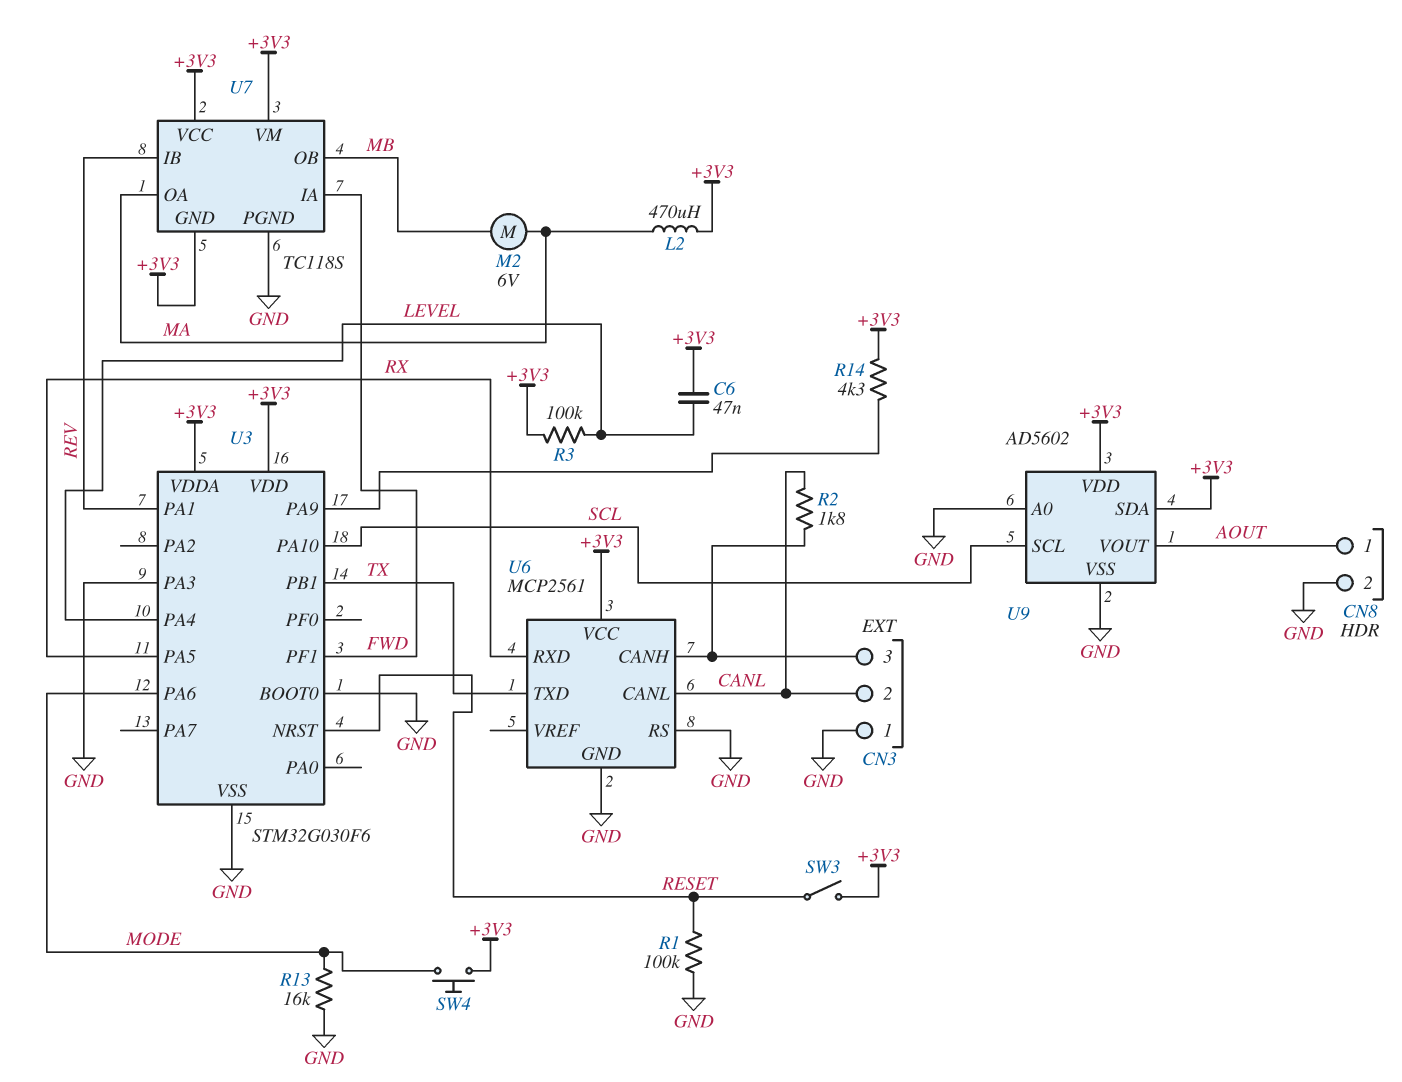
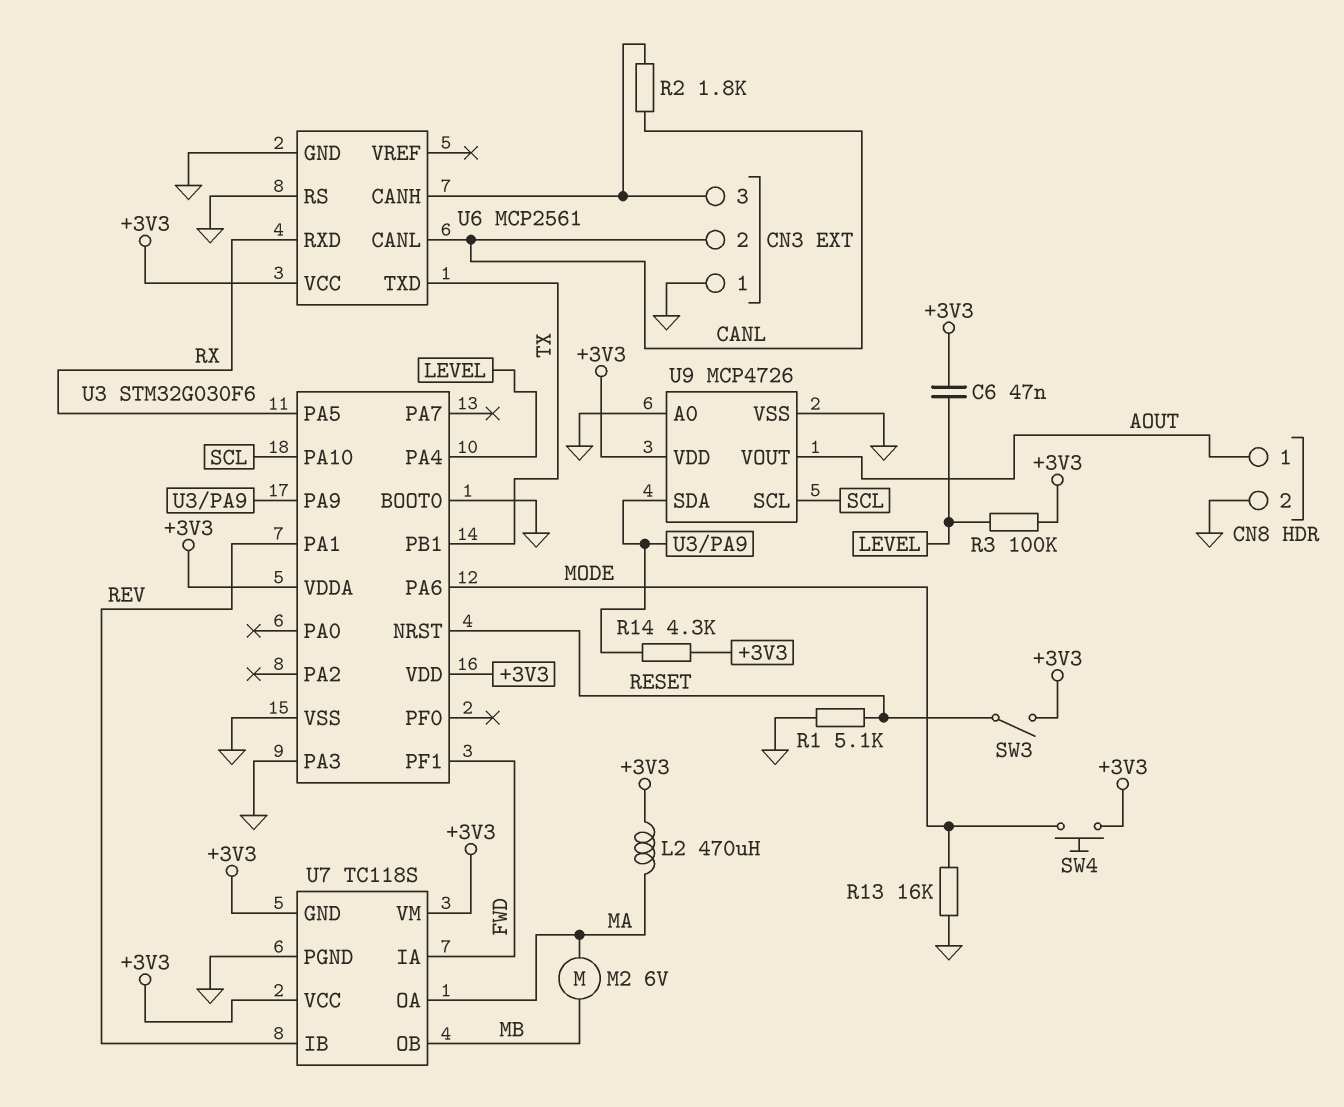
R1: 100k (GND, RESET) -> 5.1k (GND, RESET)
U9: AD5602 -> MCP4726
U9 pin SDA: +3V3 -> U3/PA9

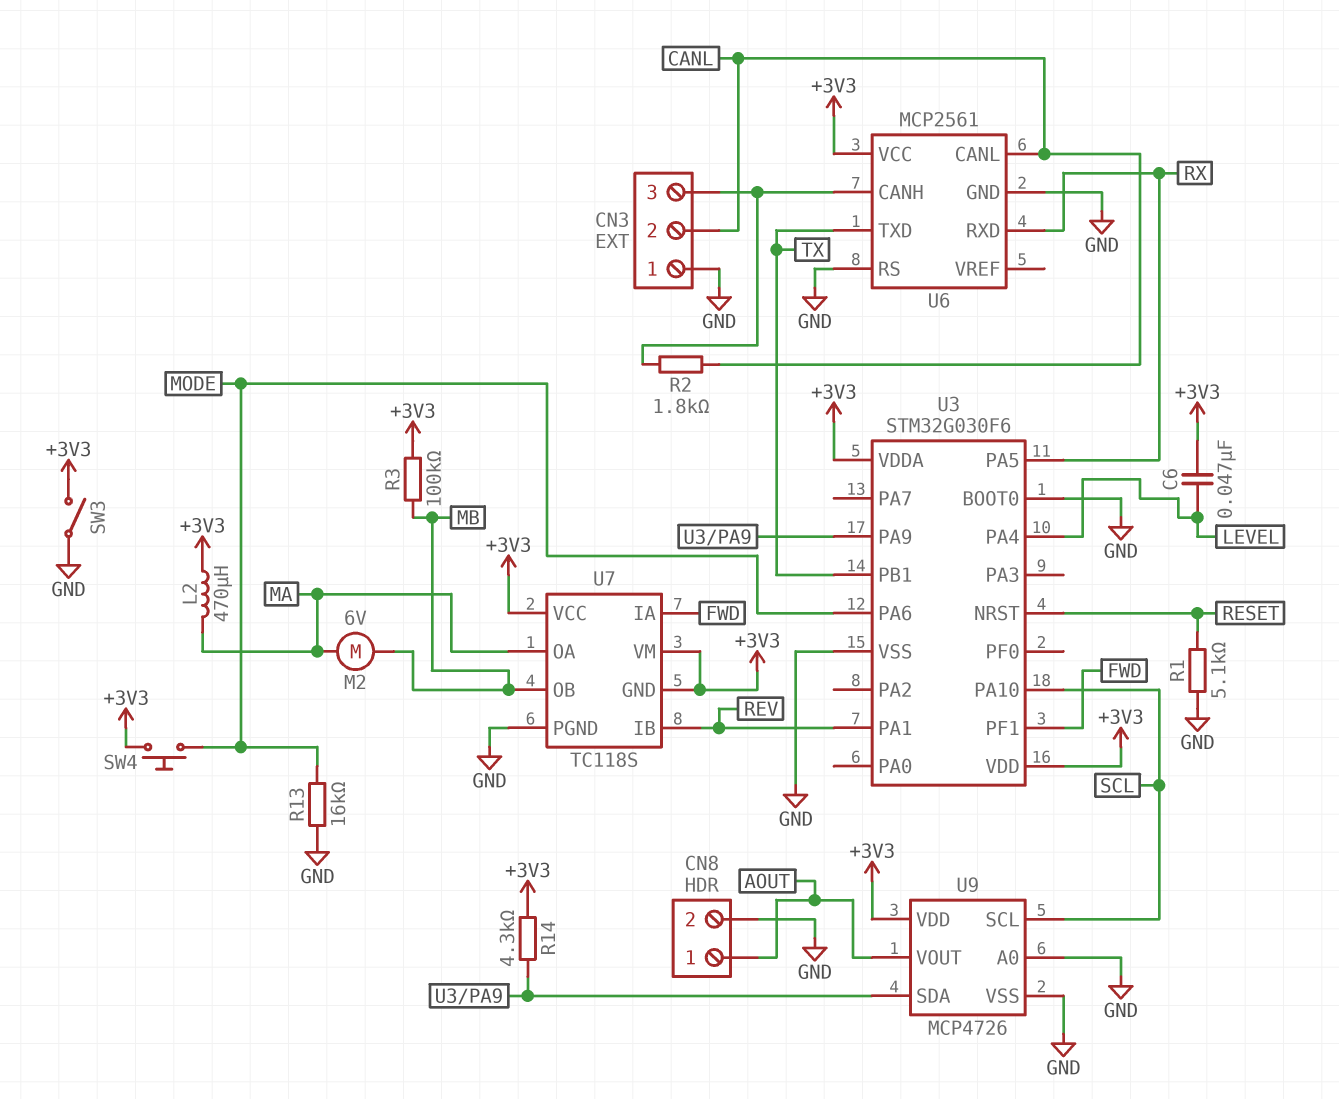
R3: 100k (+3V3, LEVEL) -> 100k (+3V3, MB)
SW3: switch (+3V3, RESET) -> switch (+3V3, GND)
U3 pin PA3: GND -> none

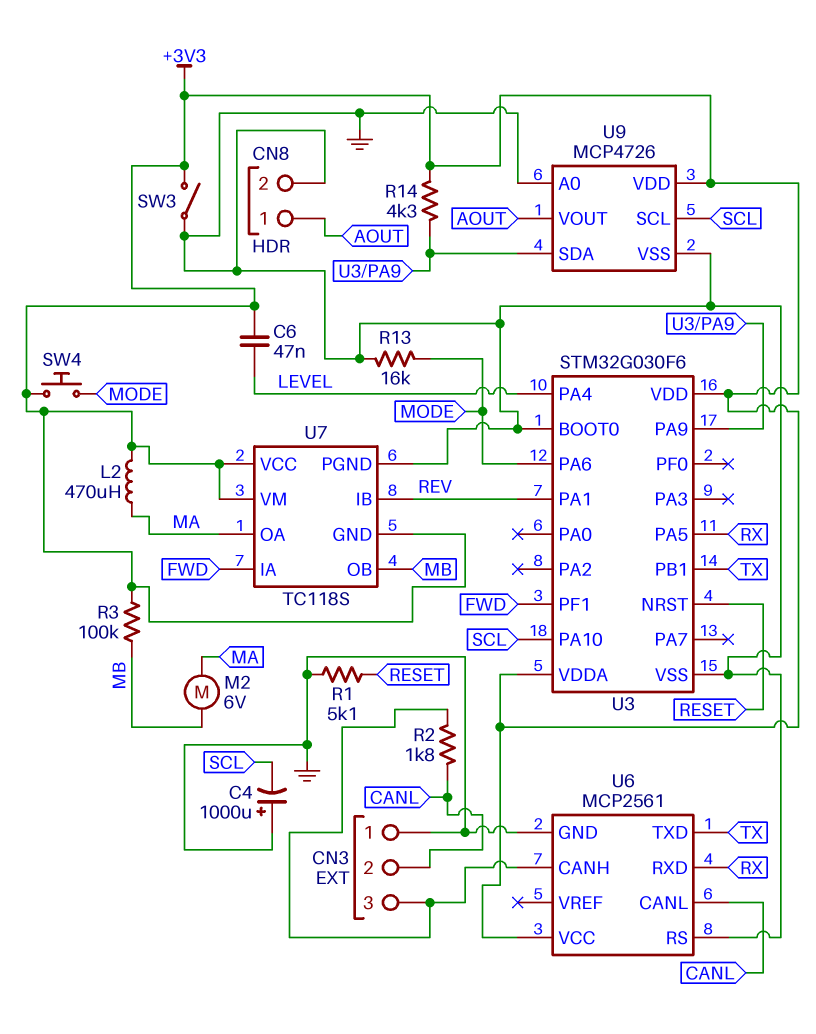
C4: none -> 1000uF (plus GND, minus SCL)

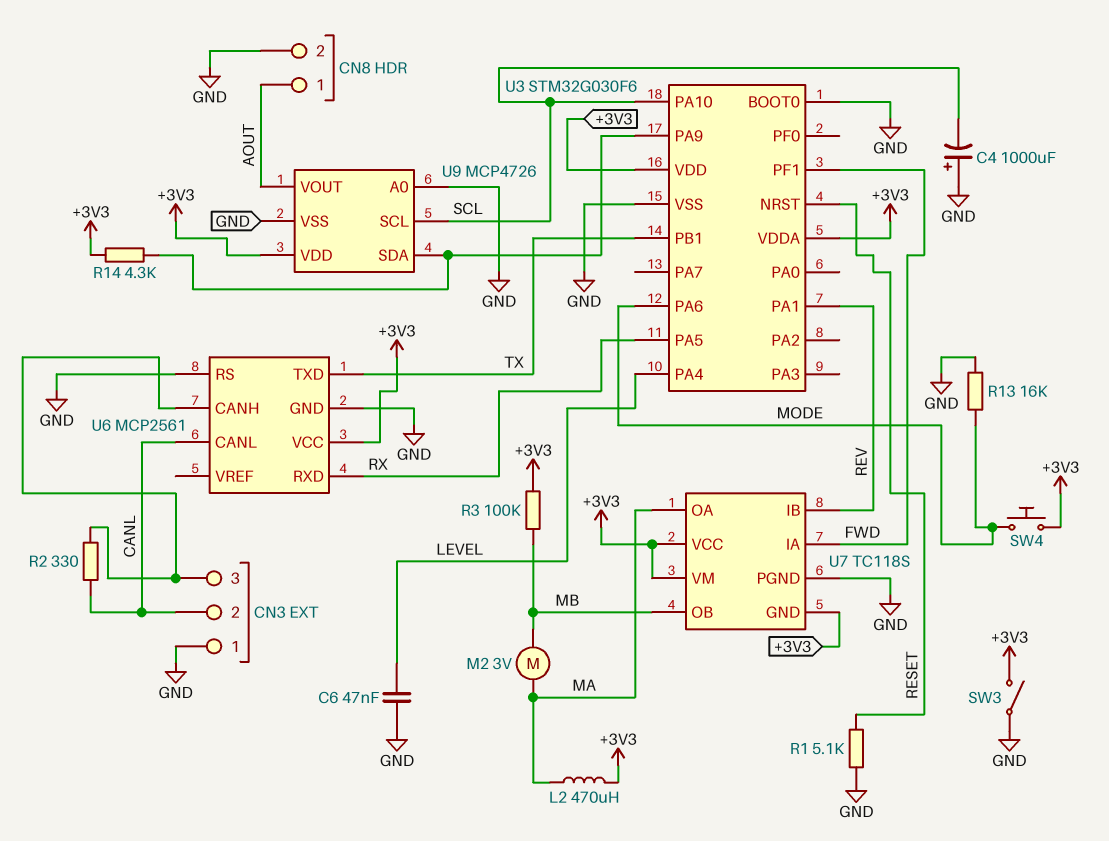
C6: 47nF (+3V3, LEVEL) -> 47nF (GND, LEVEL)
M2: motor 6V (MA, MB) -> motor 3V (MA, MB)
R2: 1.8k (CANL, CN3/3) -> 330 (CANL, CN3/3)

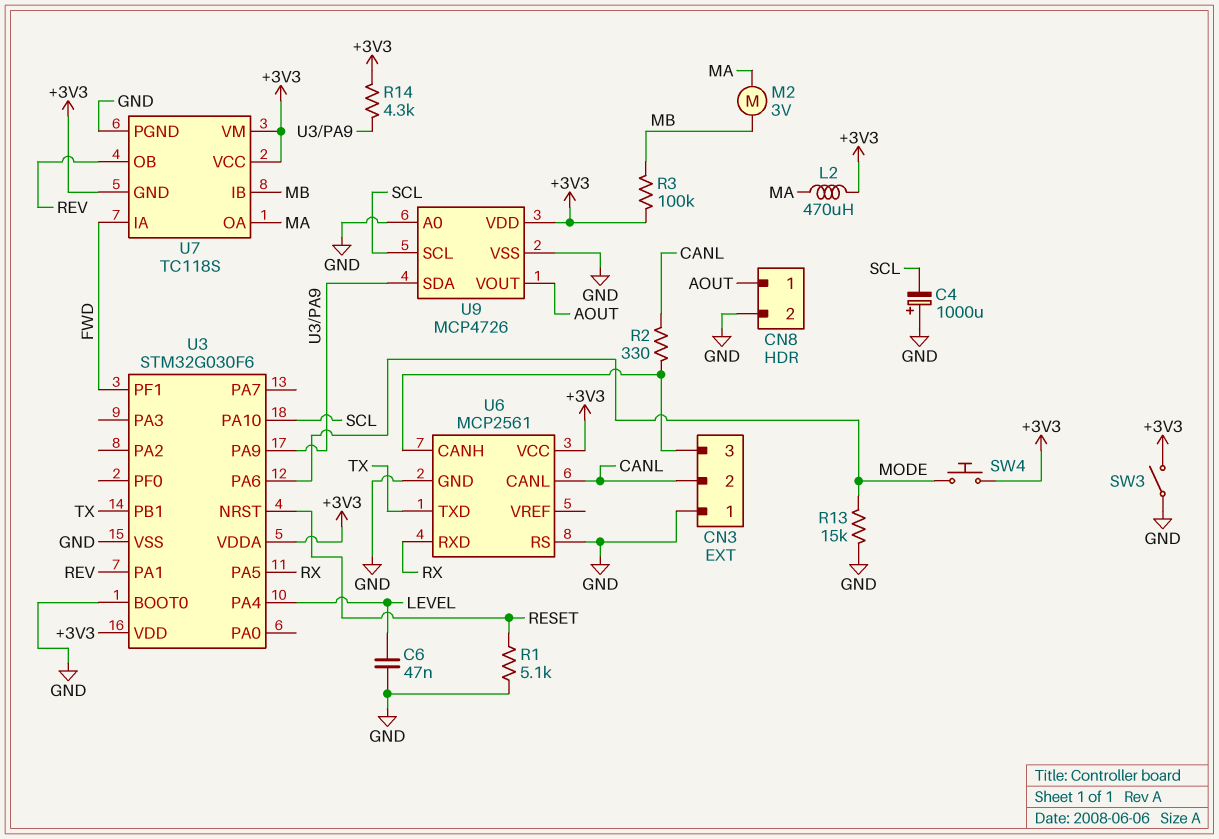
R13: 16k (GND, MODE) -> 15k (GND, MODE)
U7 pin IB: REV -> MB
U7 pin OB: MB -> REV

